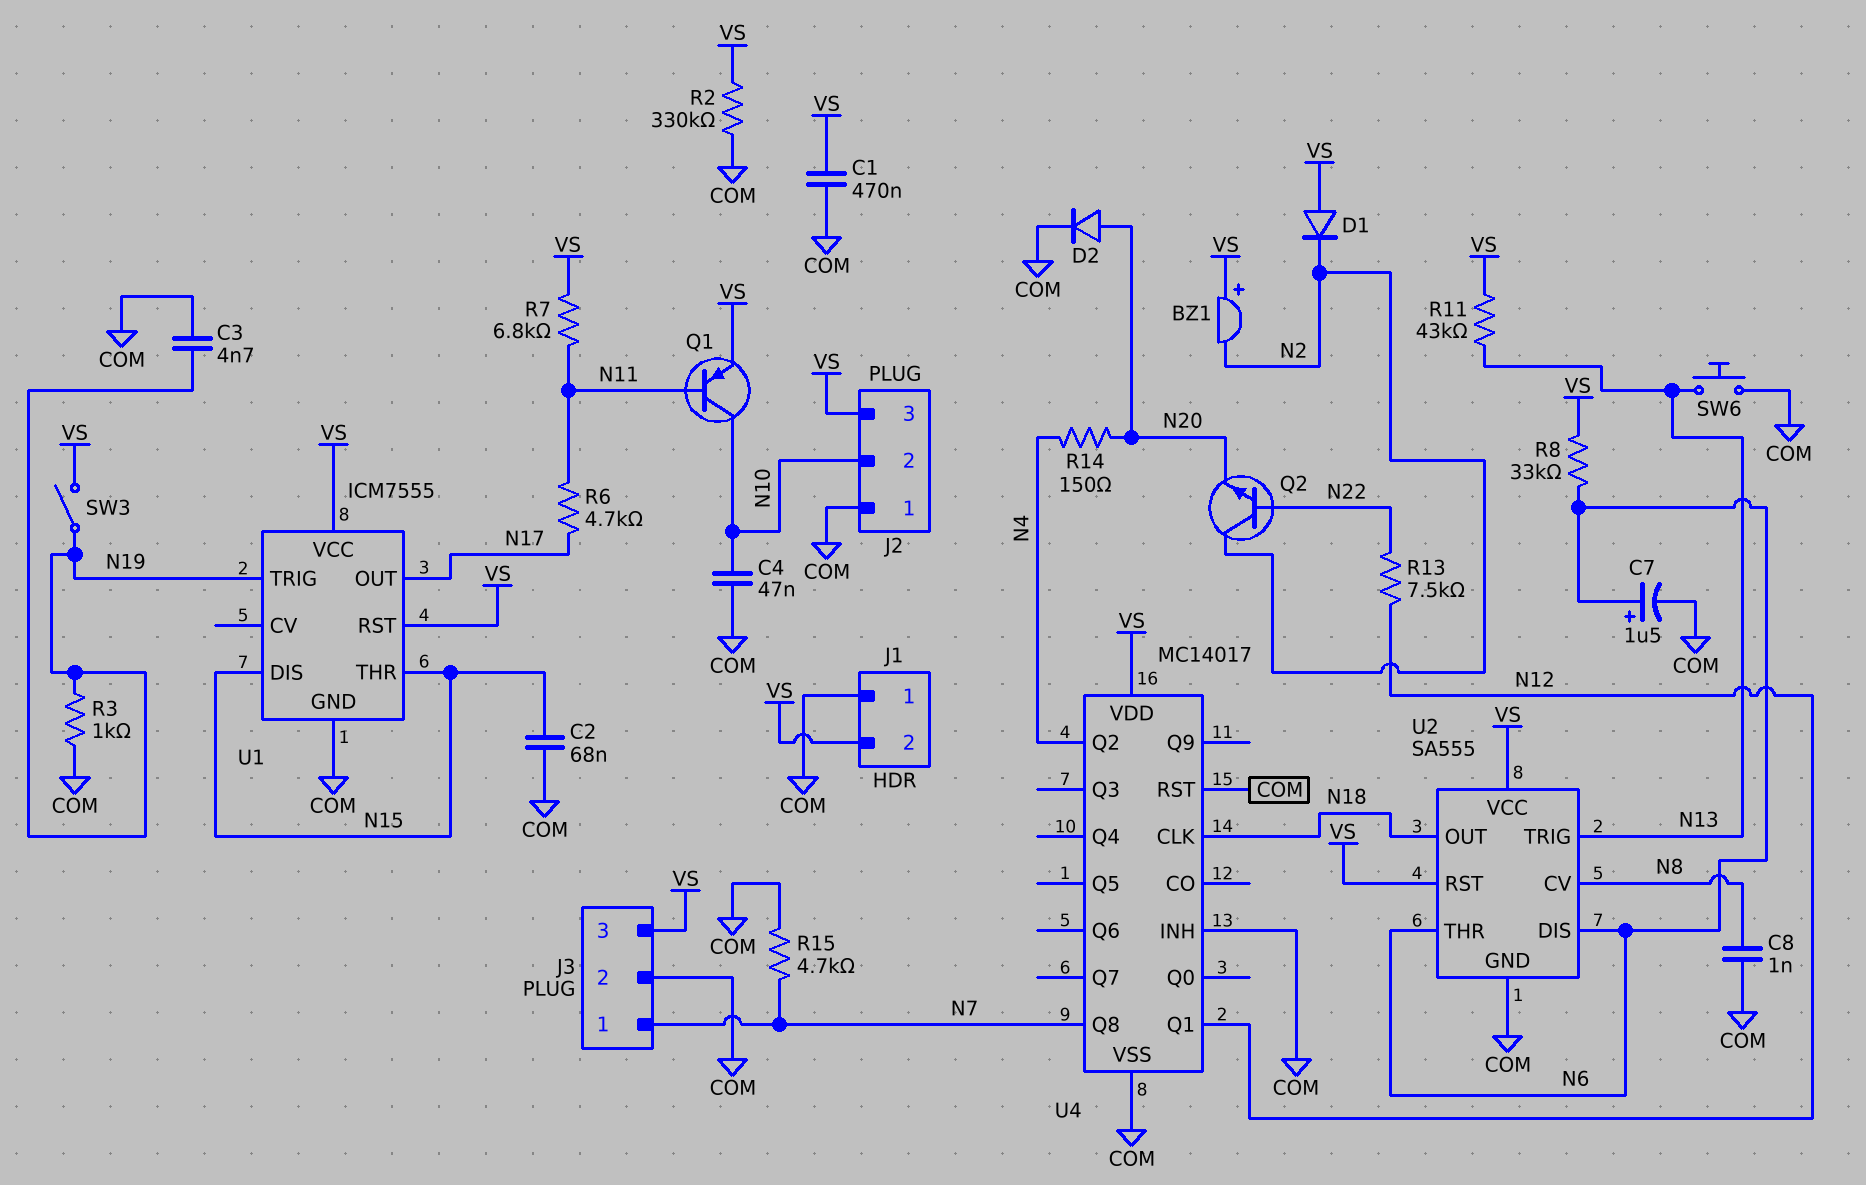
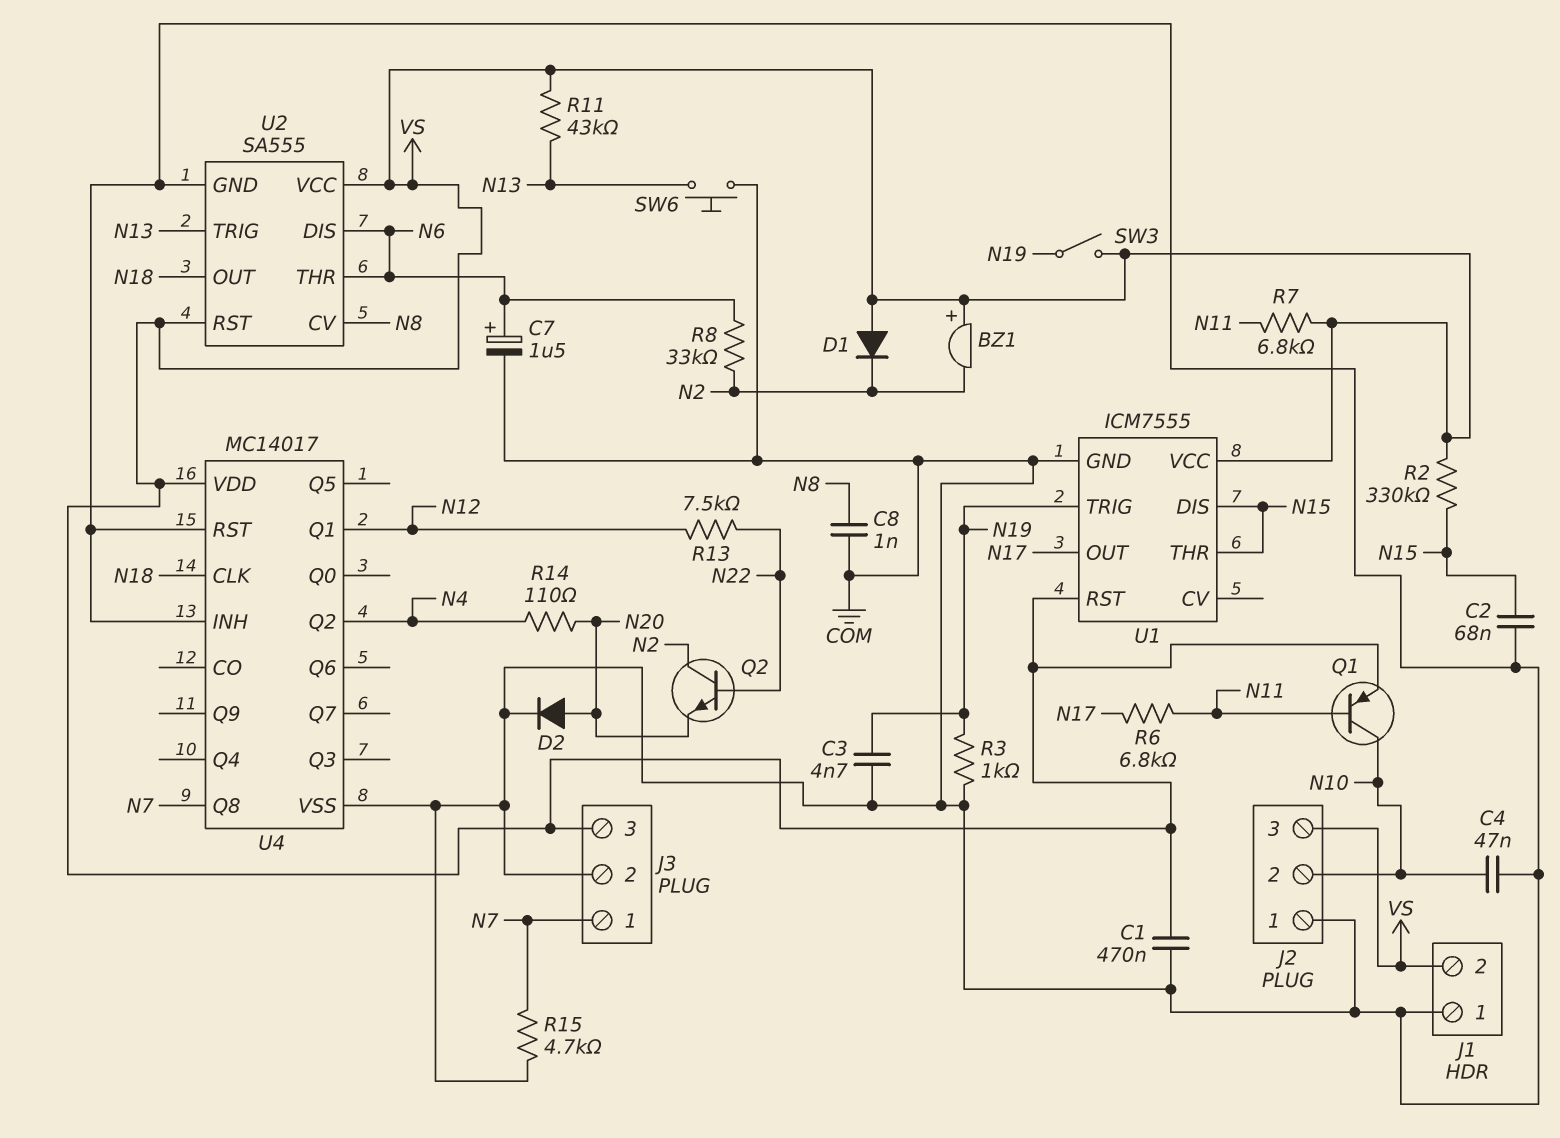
R2: 330k (COM, VS) -> 330k (N15, VS)
R6: 4.7k (N11, N17) -> 6.8k (N11, N17)
R8: 33k (N6, VS) -> 33k (N2, N6)
R14: 150 (N4, N20) -> 110 (N4, N20)

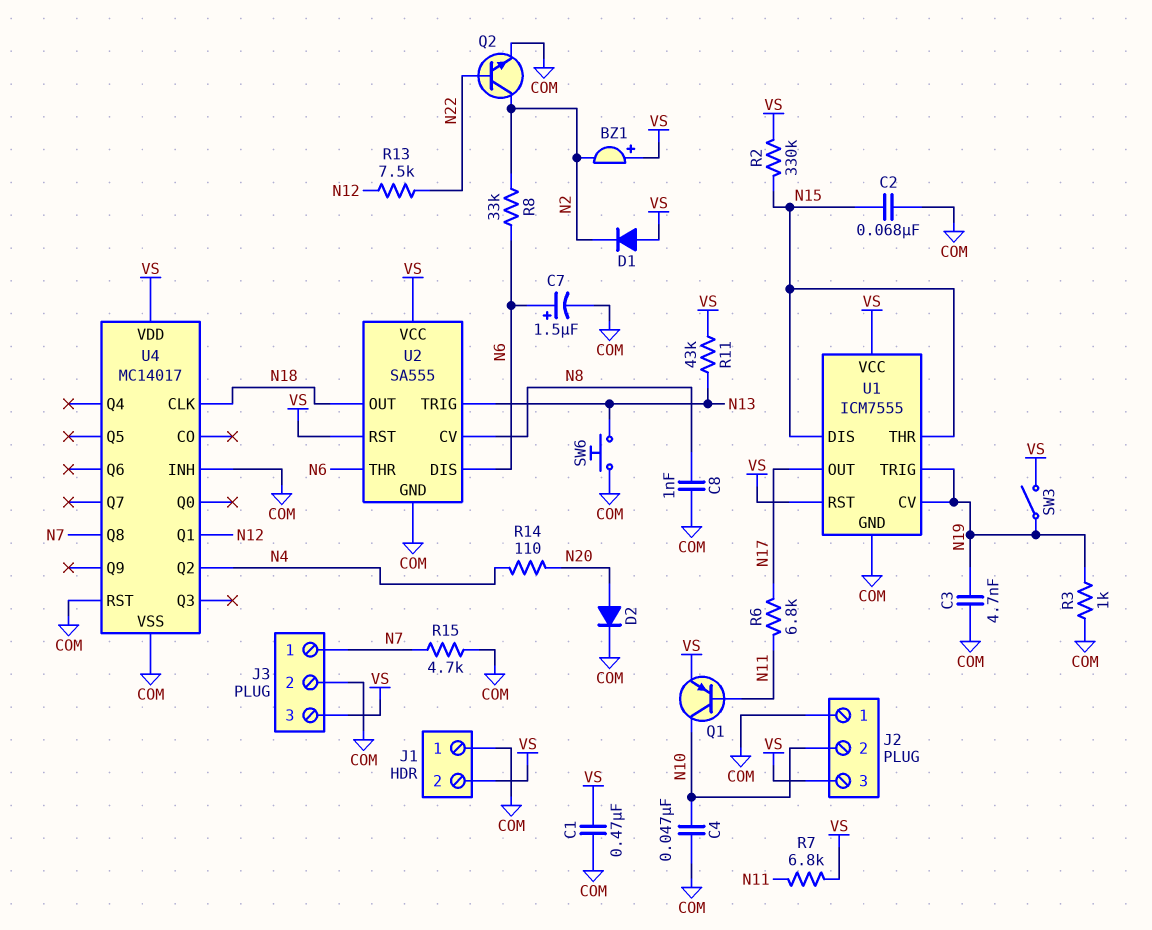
Q2: NPN (B N22, C N2, E N20) -> NPN (B N22, C N2, E COM)
U1 pin CV: none -> N19

